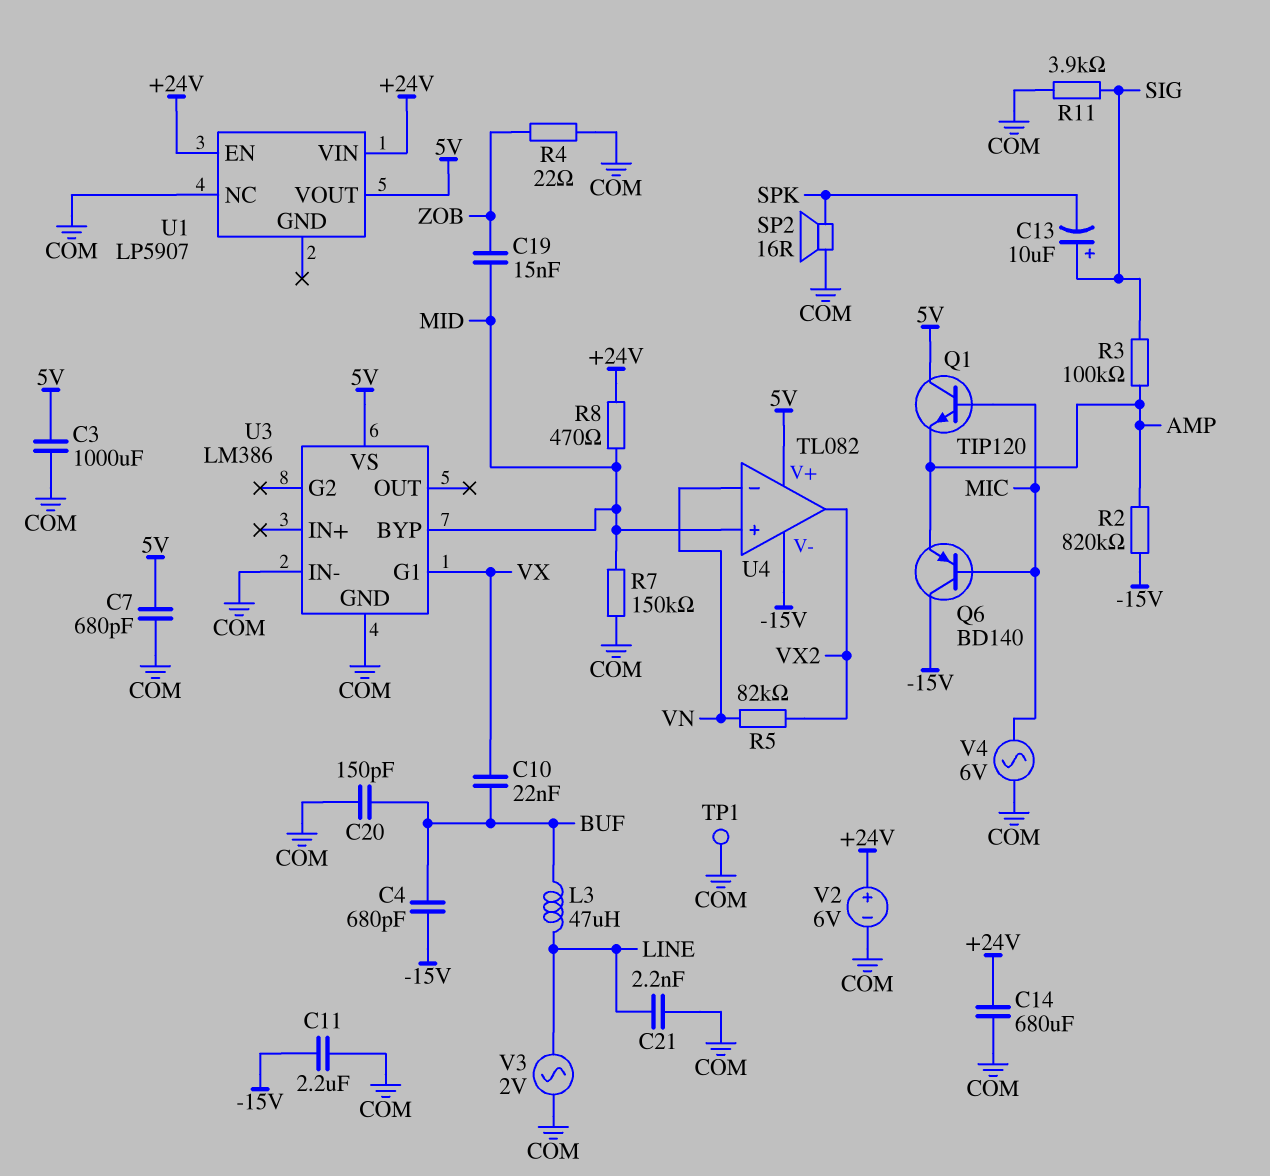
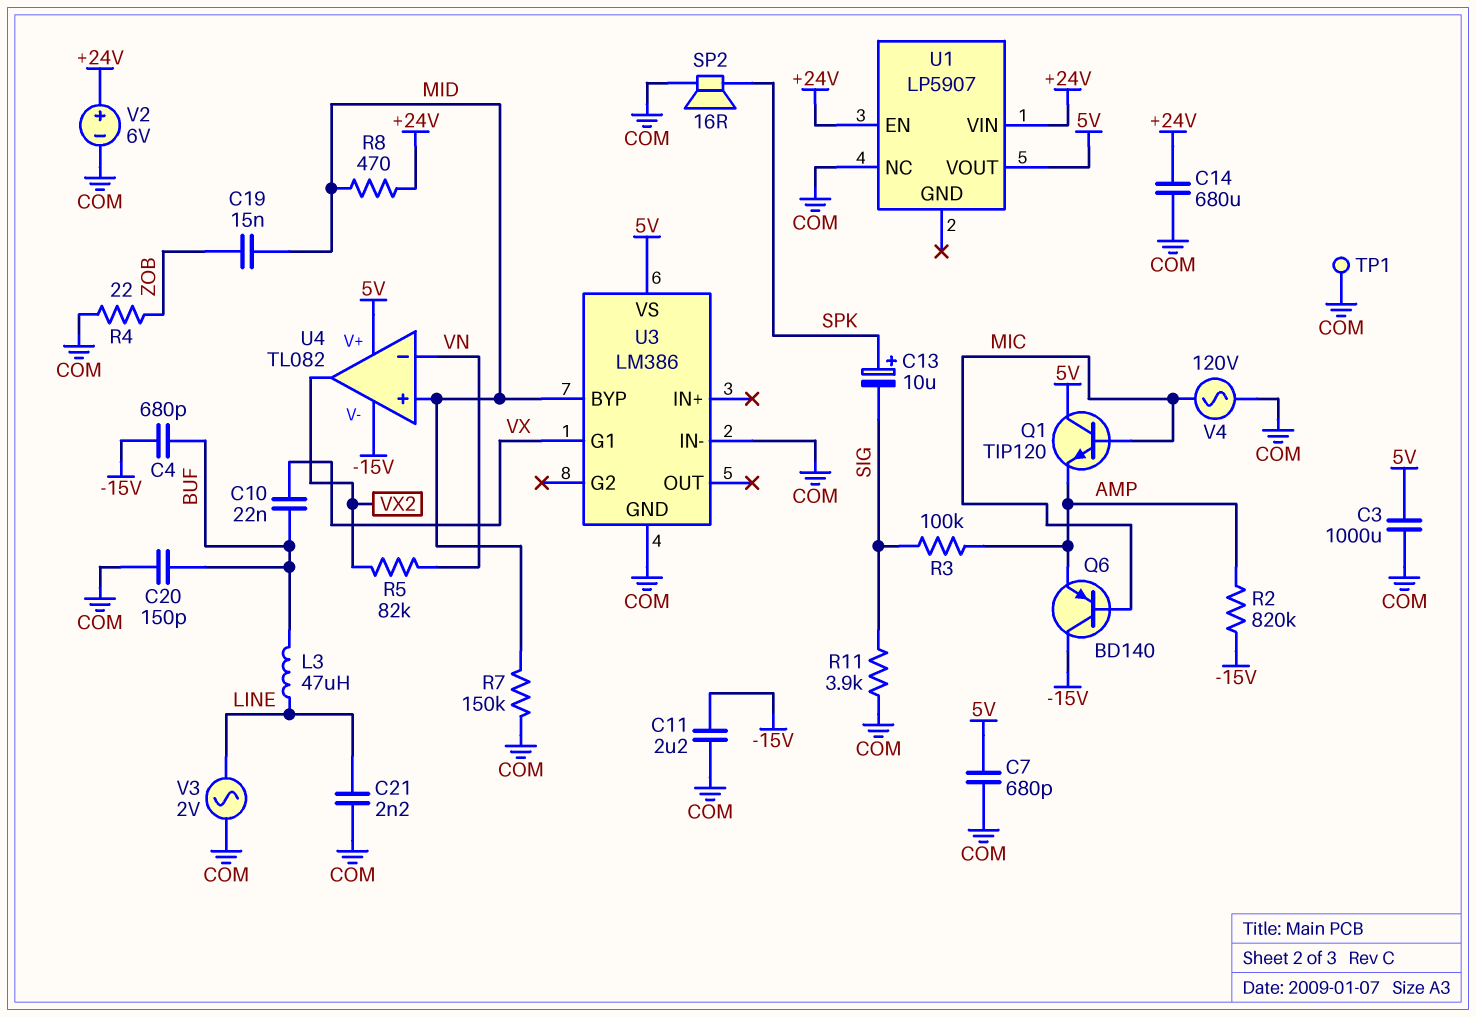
C13: 10uF (plus SIG, minus SPK) -> 10uF (plus SPK, minus SIG)
V4: AC 6V (COM, MIC) -> AC 120V (COM, MIC)

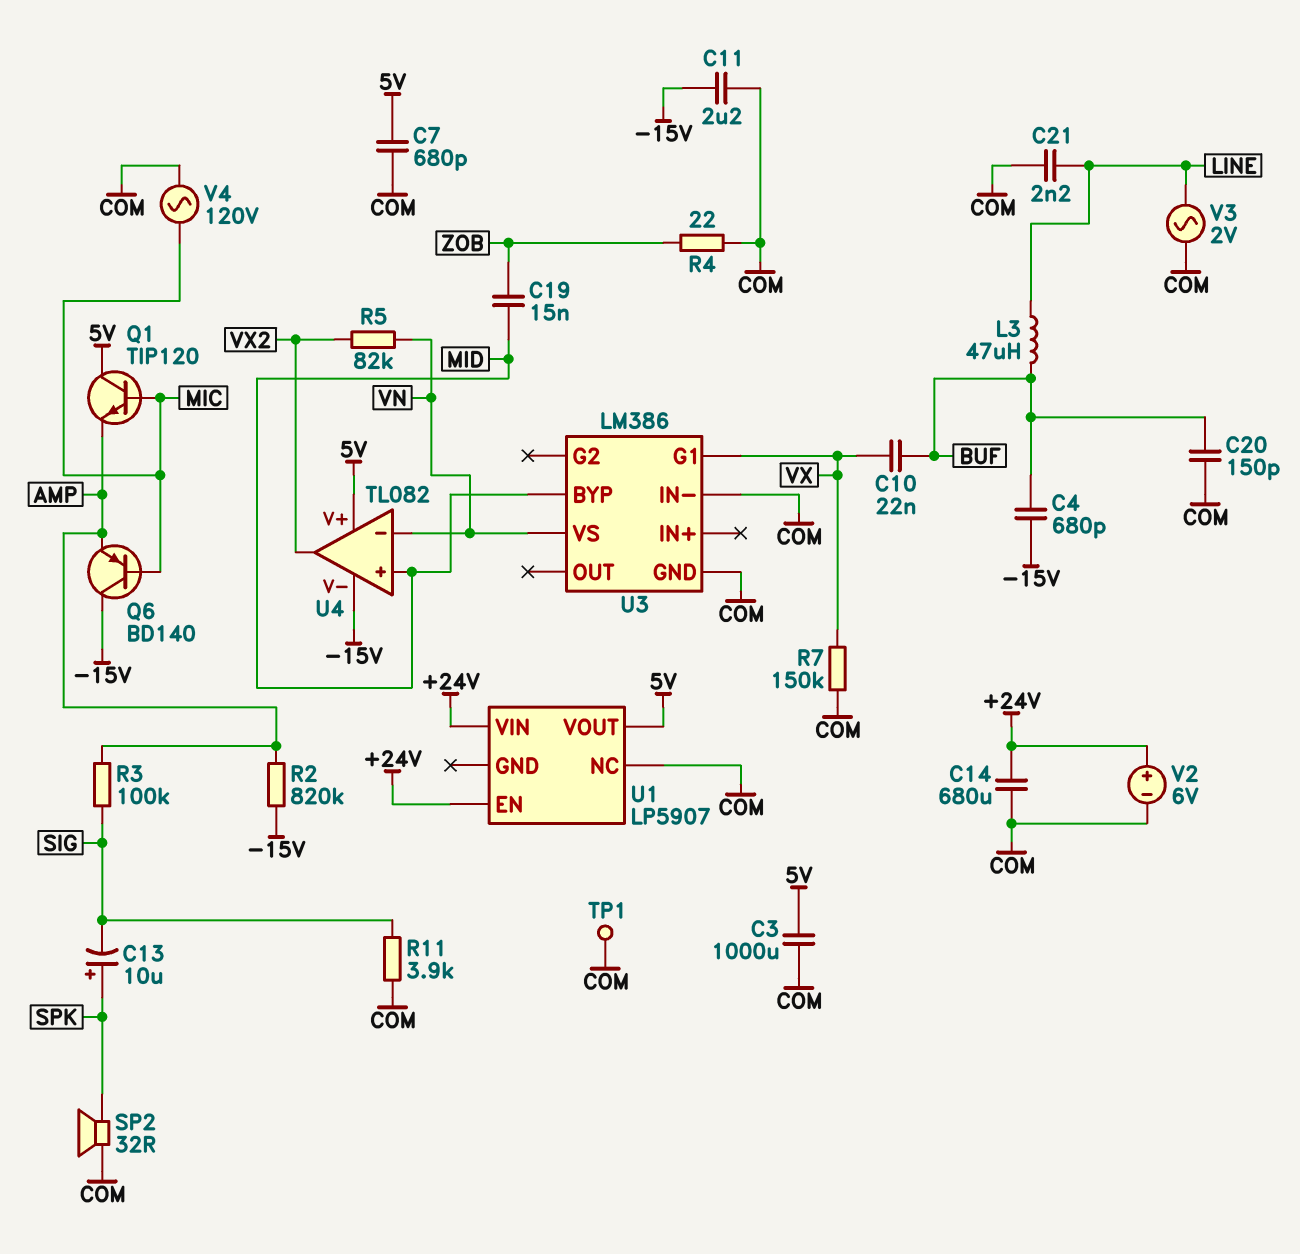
R7: 150k (COM, MID) -> 150k (COM, VX)
R8: 470 (+24V, MID) -> none
SP2: speaker 16R (COM, SPK) -> speaker 32R (COM, SPK)
U3 pin VS: 5V -> VN

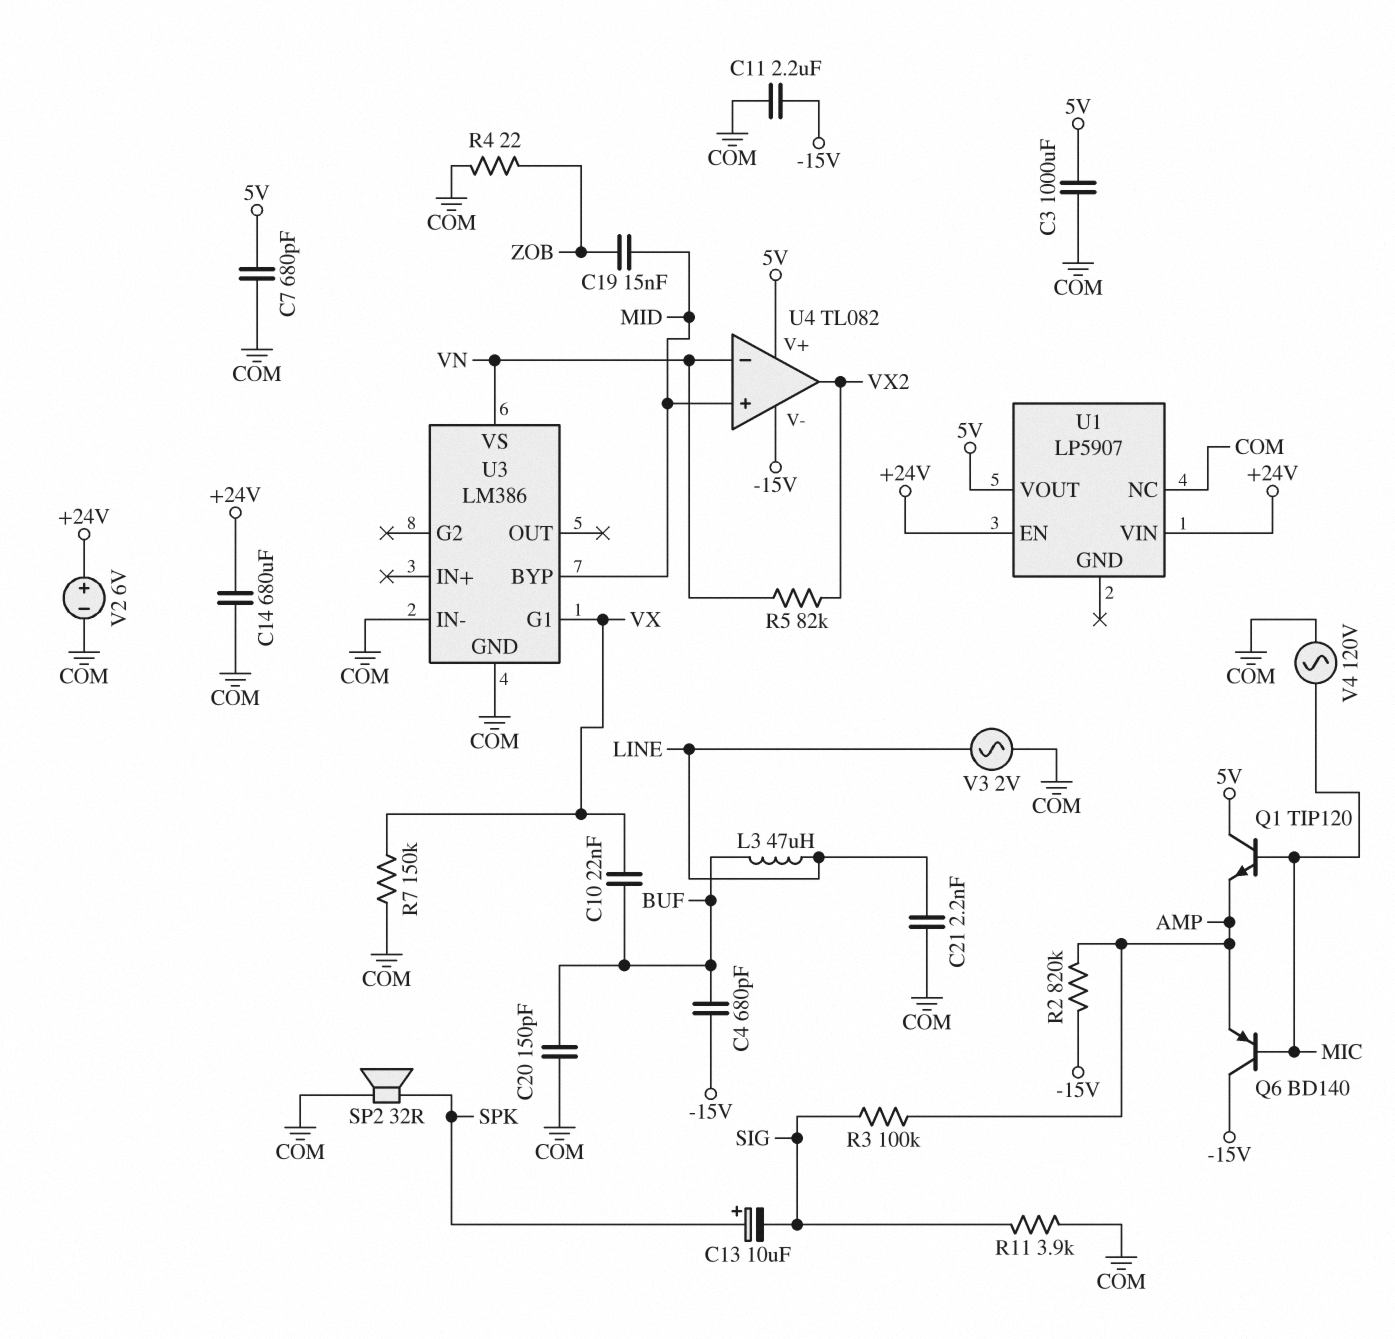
TP1: test point (COM) -> none

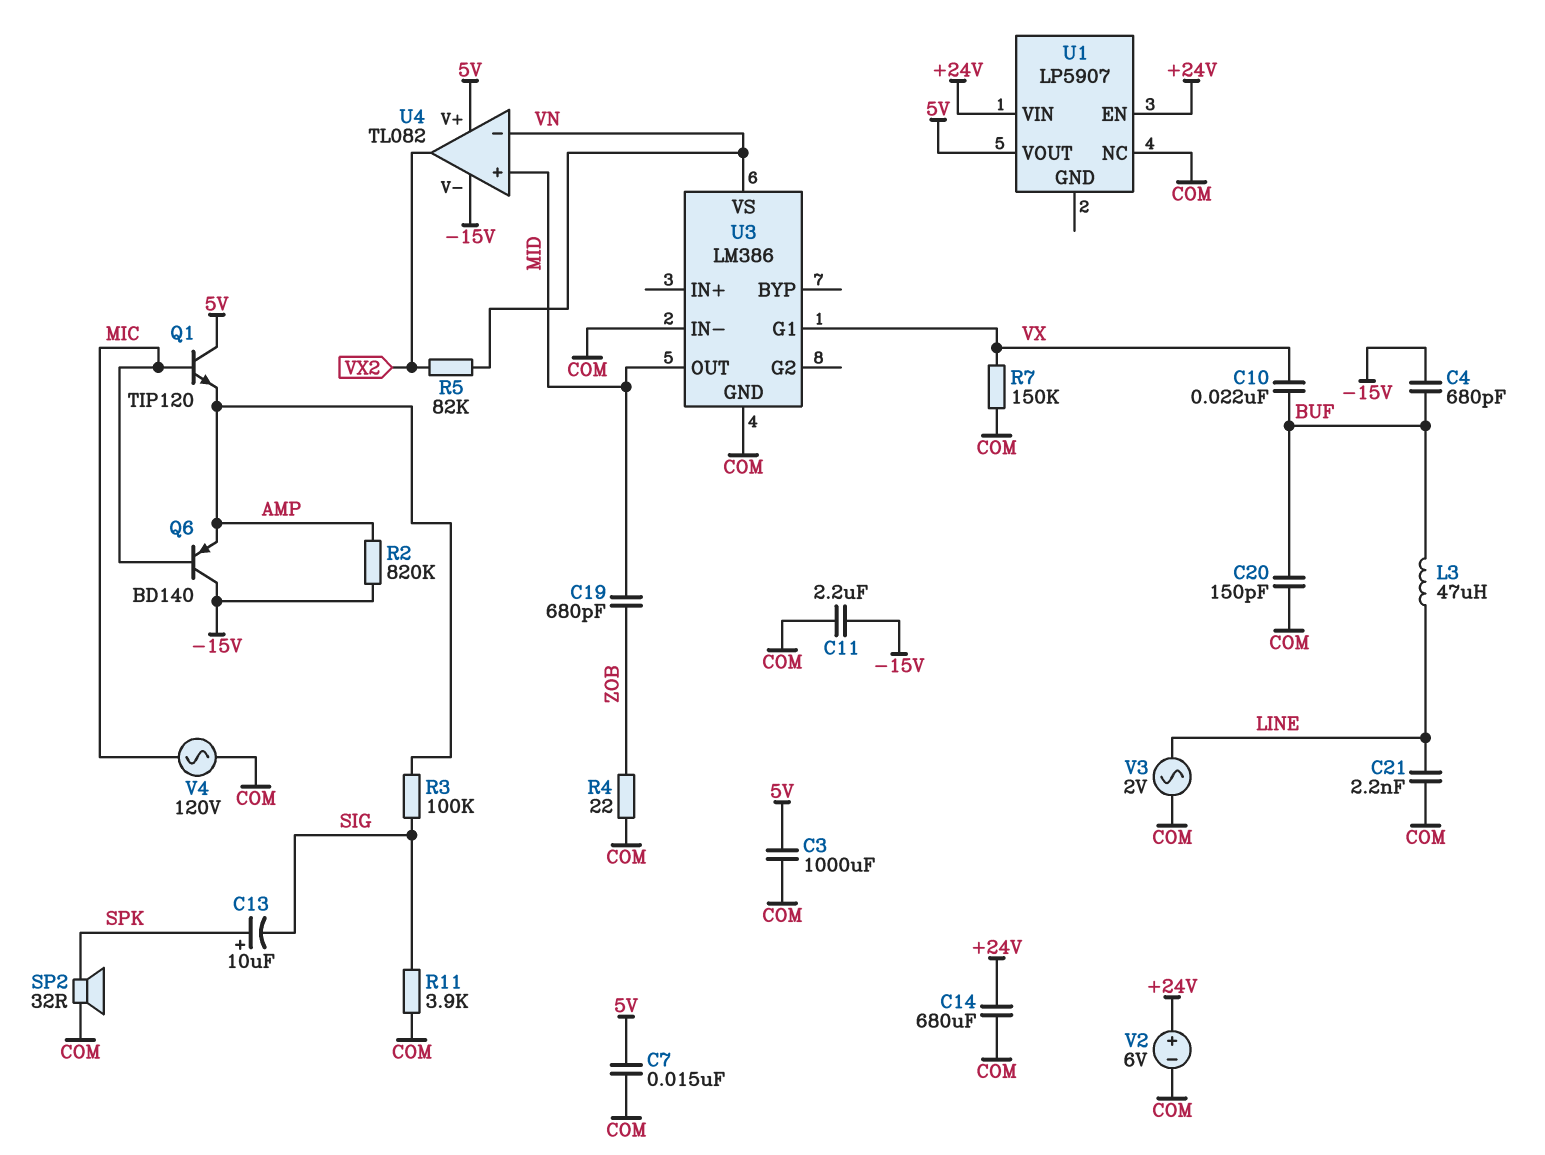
C7: 680pF (5V, COM) -> 15nF (5V, COM)
C19: 15nF (MID, ZOB) -> 680pF (MID, ZOB)
U3 pin BYP: MID -> none
U3 pin OUT: none -> MID

